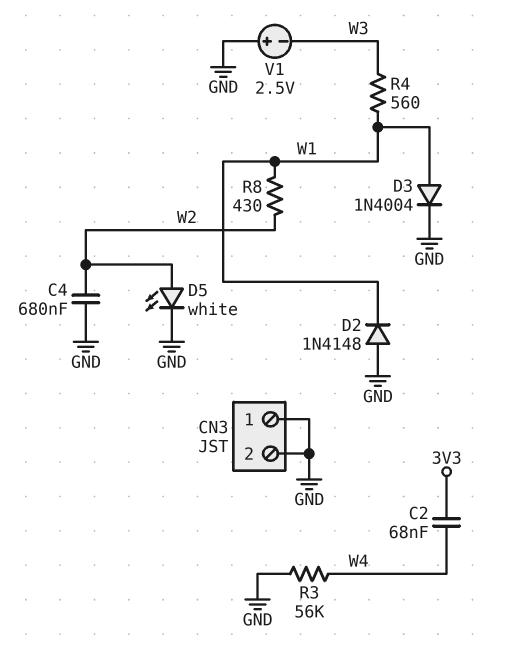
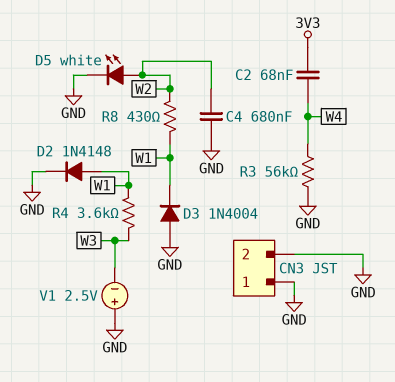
D2: diode 1N4148 (A GND, K W1) -> diode 1N4148 (A W1, K GND)
D3: diode 1N4004 (A W1, K GND) -> diode 1N4004 (A GND, K W1)
R4: 560 (W1, W3) -> 3.6k (W1, W3)

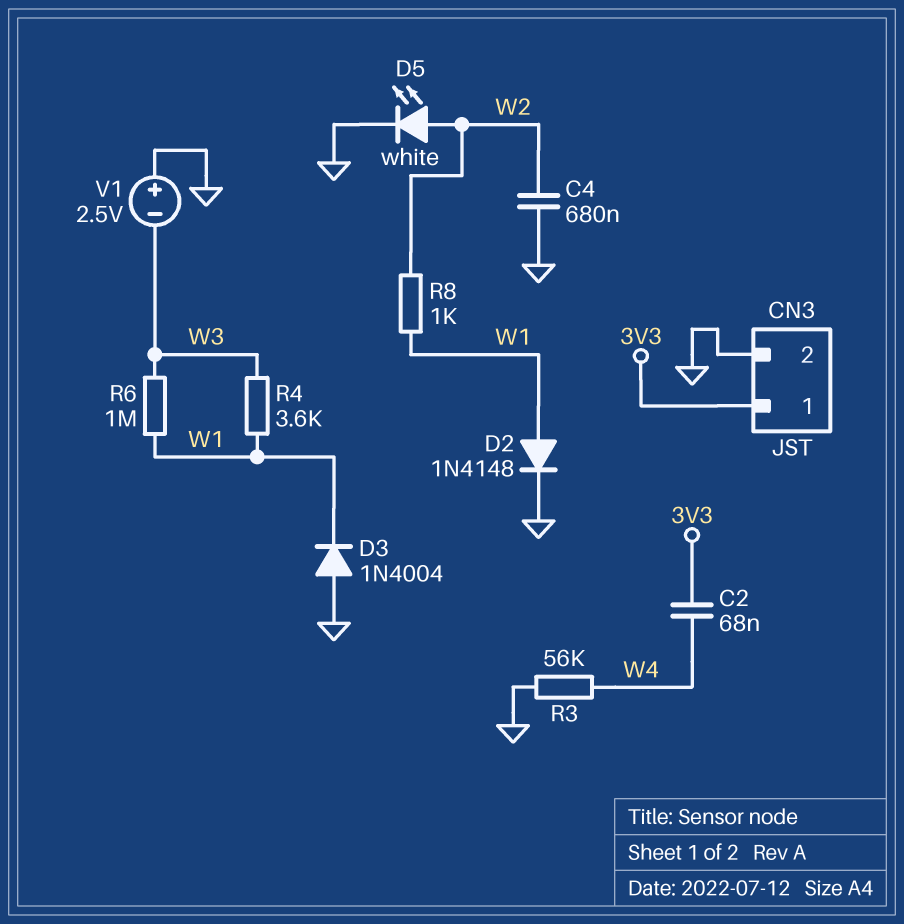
CN3 pin 1: GND -> 3V3
R6: none -> 1M (W1, W3)
R8: 430 (W1, W2) -> 1k (W1, W2)

